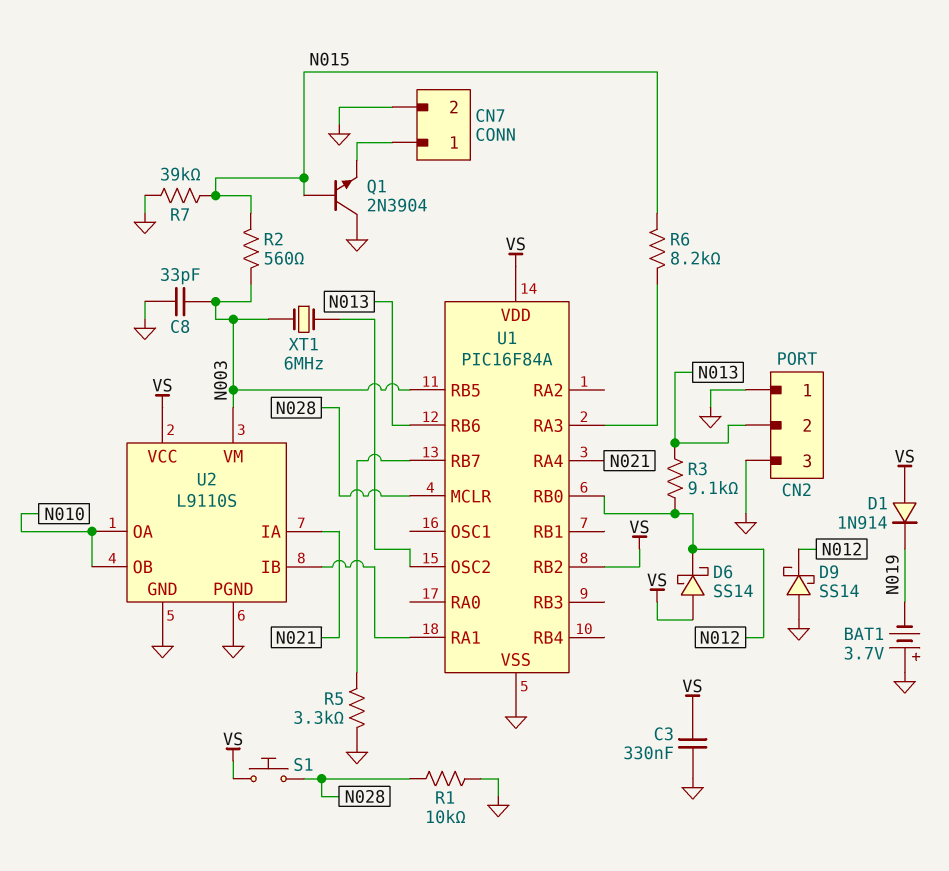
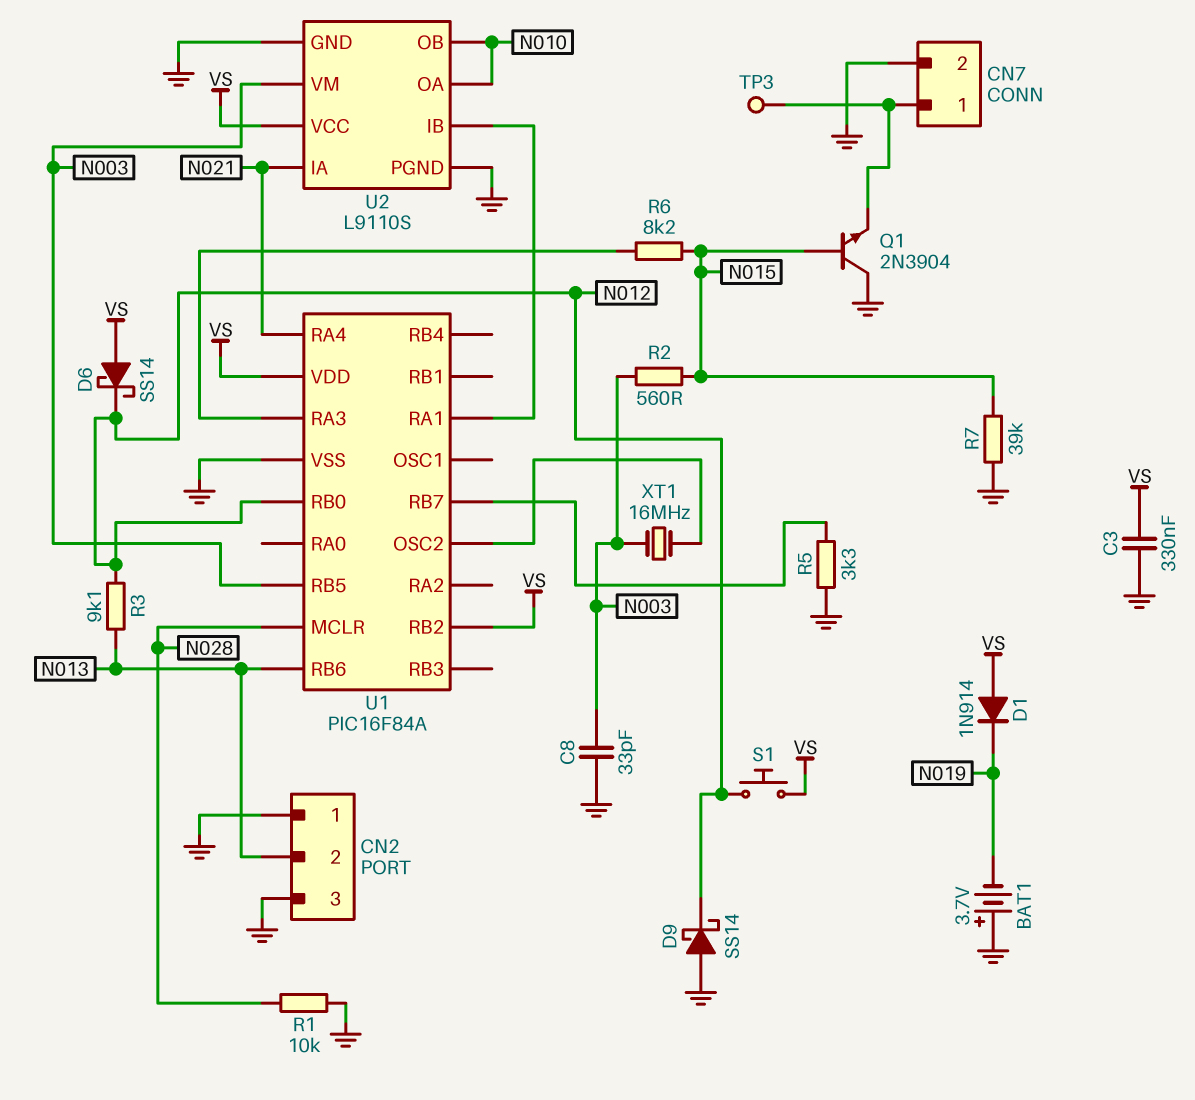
S1: button (N028, VS) -> button (N012, VS)
TP3: none -> test point (CN7/1)
XT1: 6MHz (N003, U1/OSC2) -> 16MHz (N003, U1/OSC2)

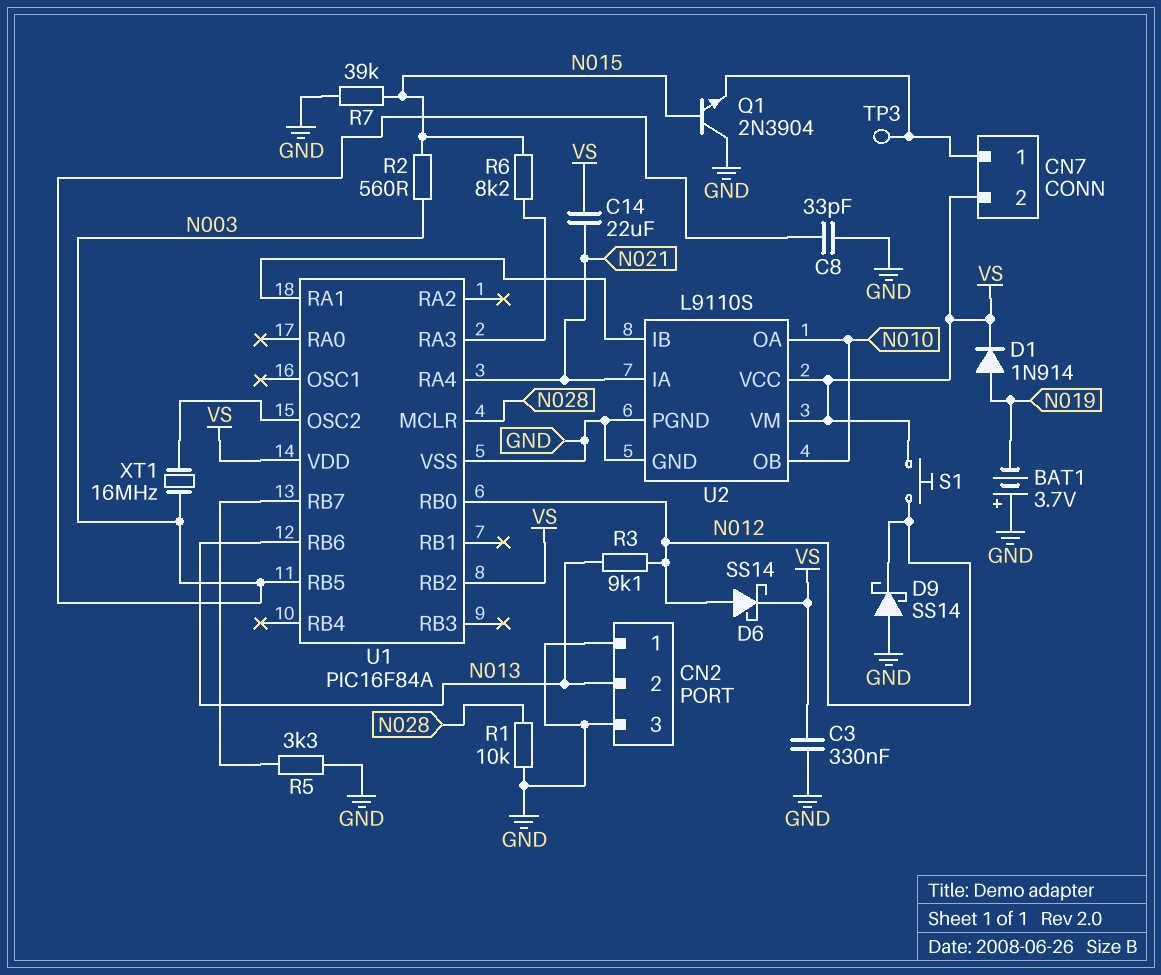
C14: none -> 22uF (N021, VS)
CN7 pin 2: GND -> VS
D1: diode 1N914 (A VS, K N019) -> diode 1N914 (A N019, K VS)
D6: schottky SS14 (A VS, K N012) -> schottky SS14 (A N012, K VS)
U2 pin VM: N003 -> VS

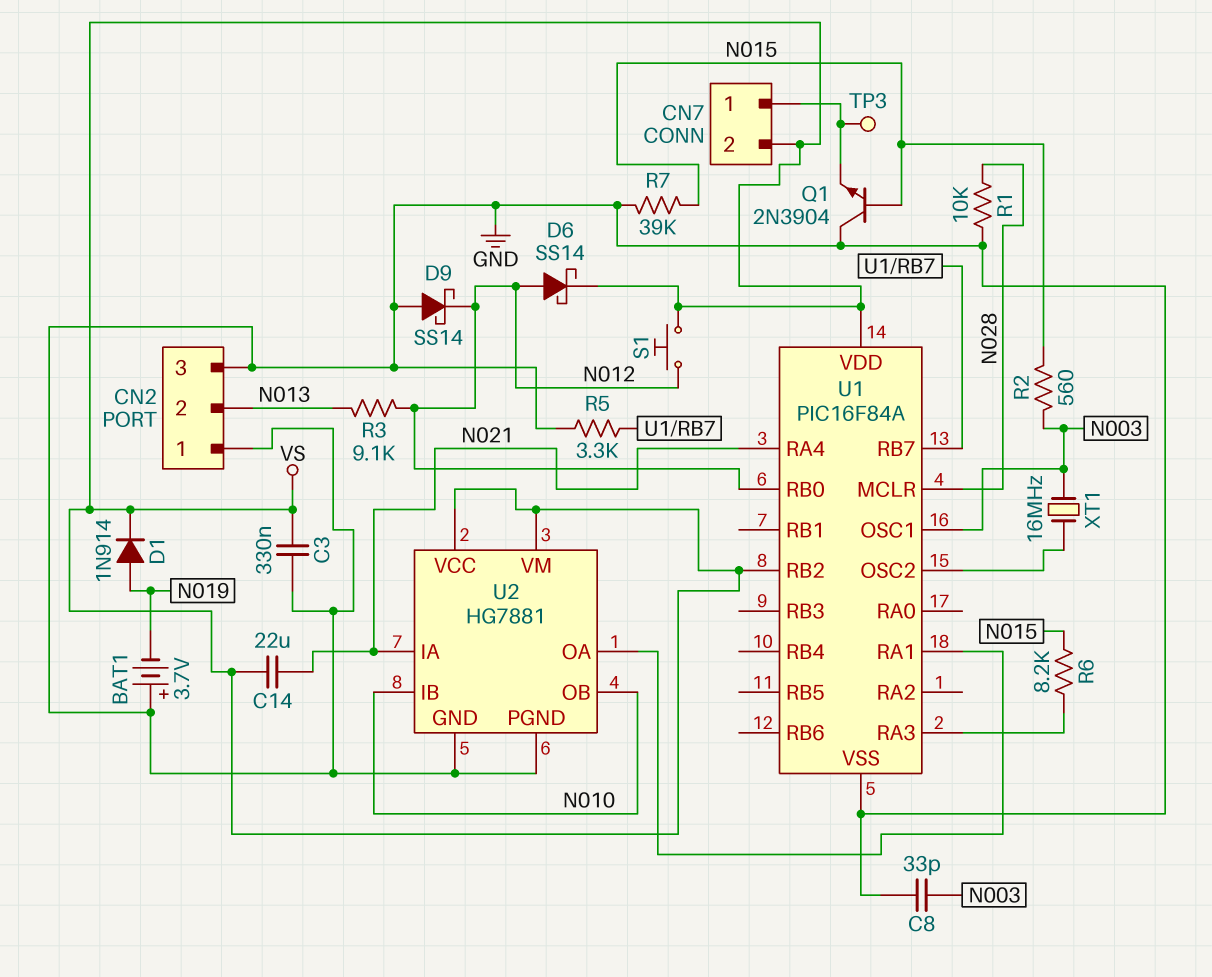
U1 pin OSC1: none -> N003
U1 pin RB5: N003 -> none
U1 pin RB6: N013 -> none
U2: L9110S -> HG7881
U2 pin IB: U1/RA1 -> N010
U2 pin OA: N010 -> U1/RA1

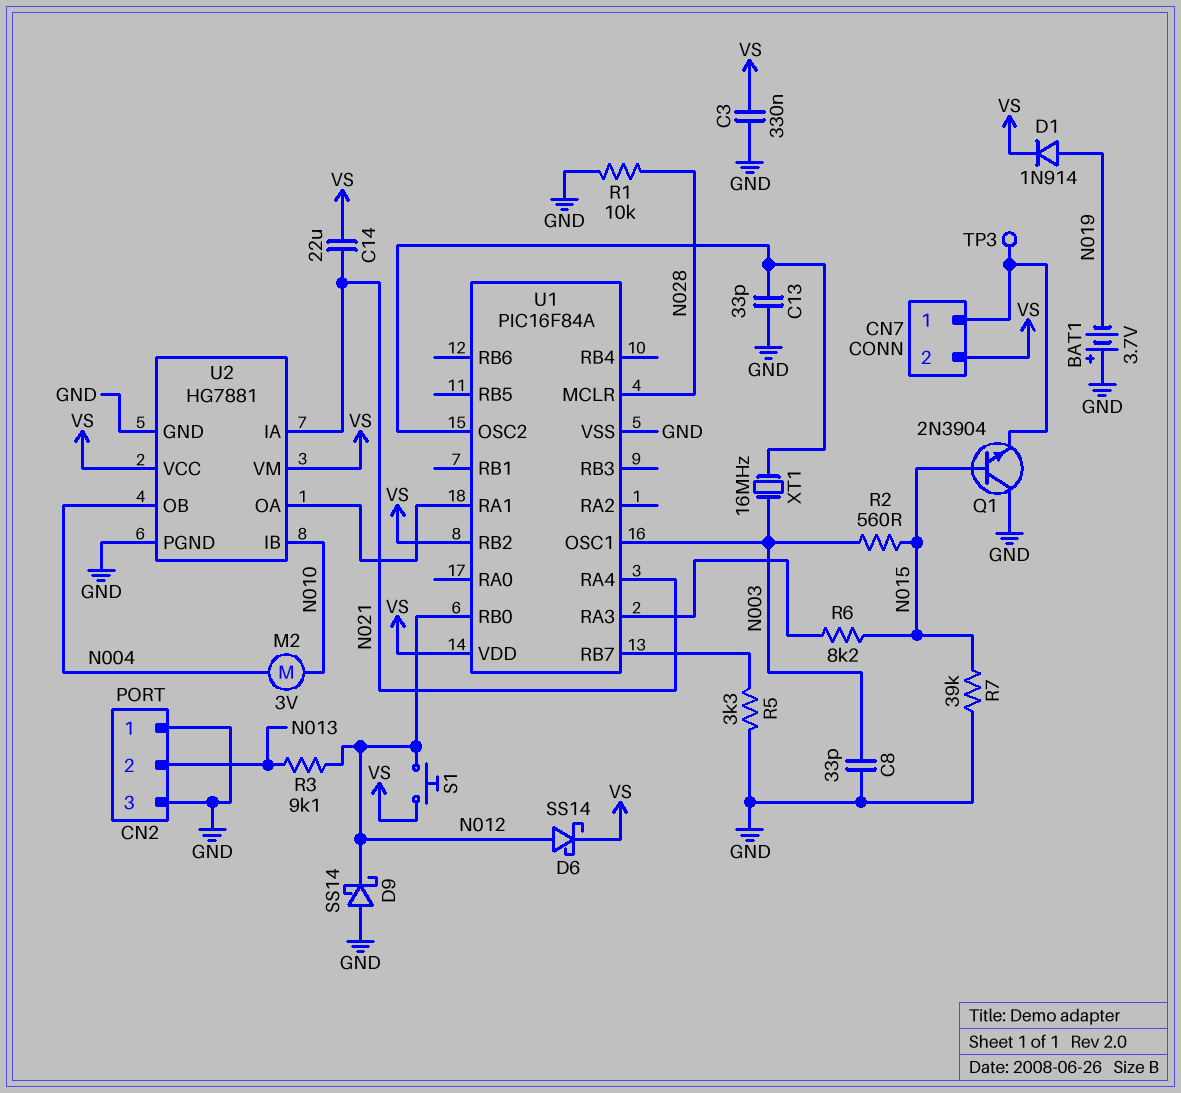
C13: none -> 33pF (GND, U1/OSC2)
M2: none -> motor 3V (N004, N010)
U2 pin OB: N010 -> N004

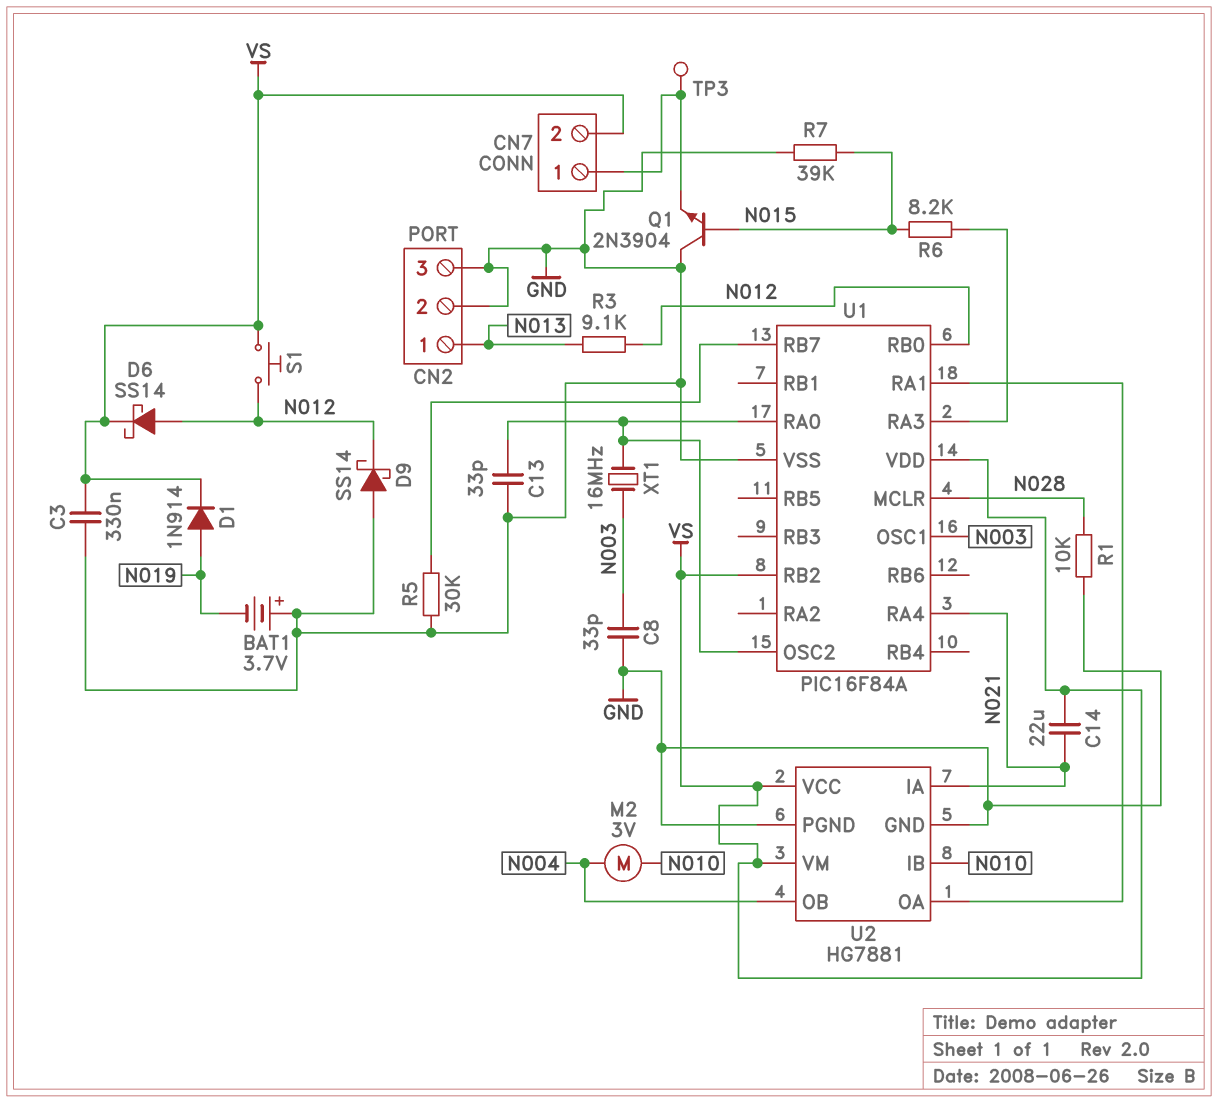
CN2 pin 1: GND -> N013
CN2 pin 2: N013 -> GND
R2: 560 (N003, N015) -> none
R5: 3.3k (GND, U1/RB7) -> 30k (GND, U1/RB7)
U1 pin RA0: none -> U1/OSC2

